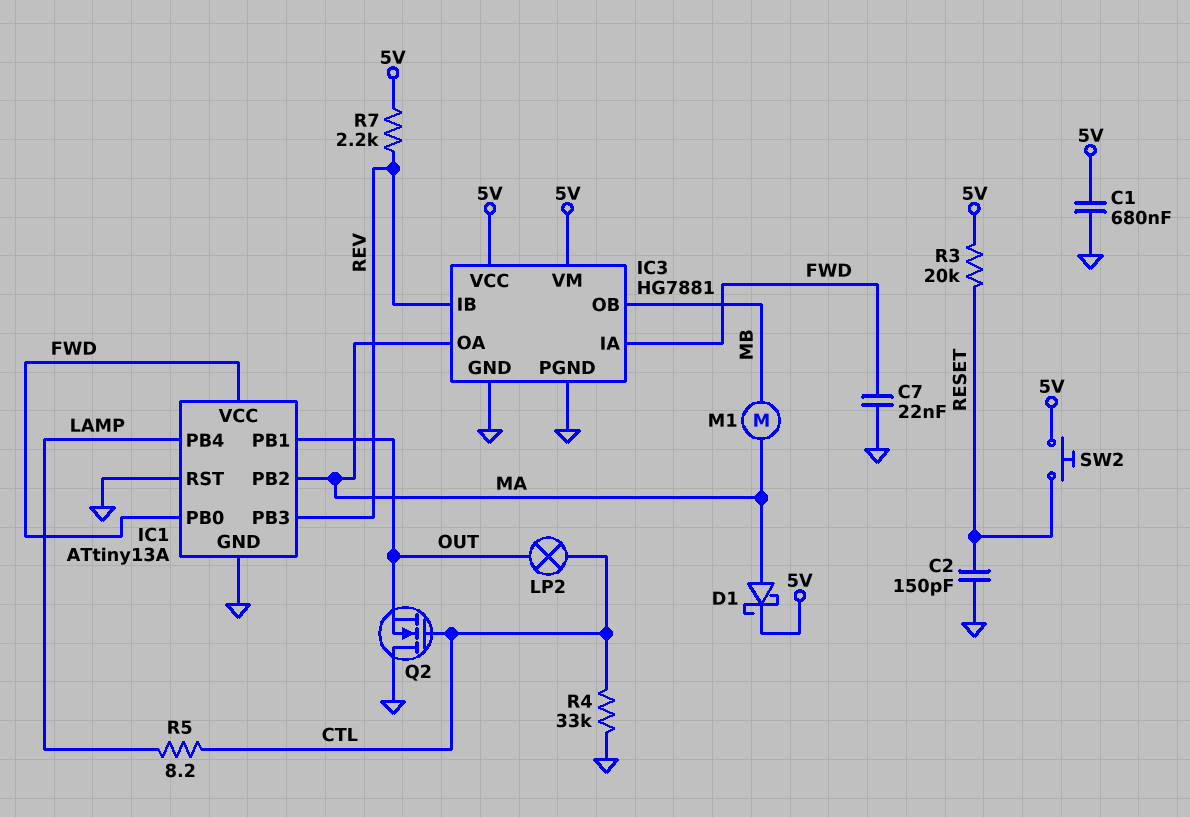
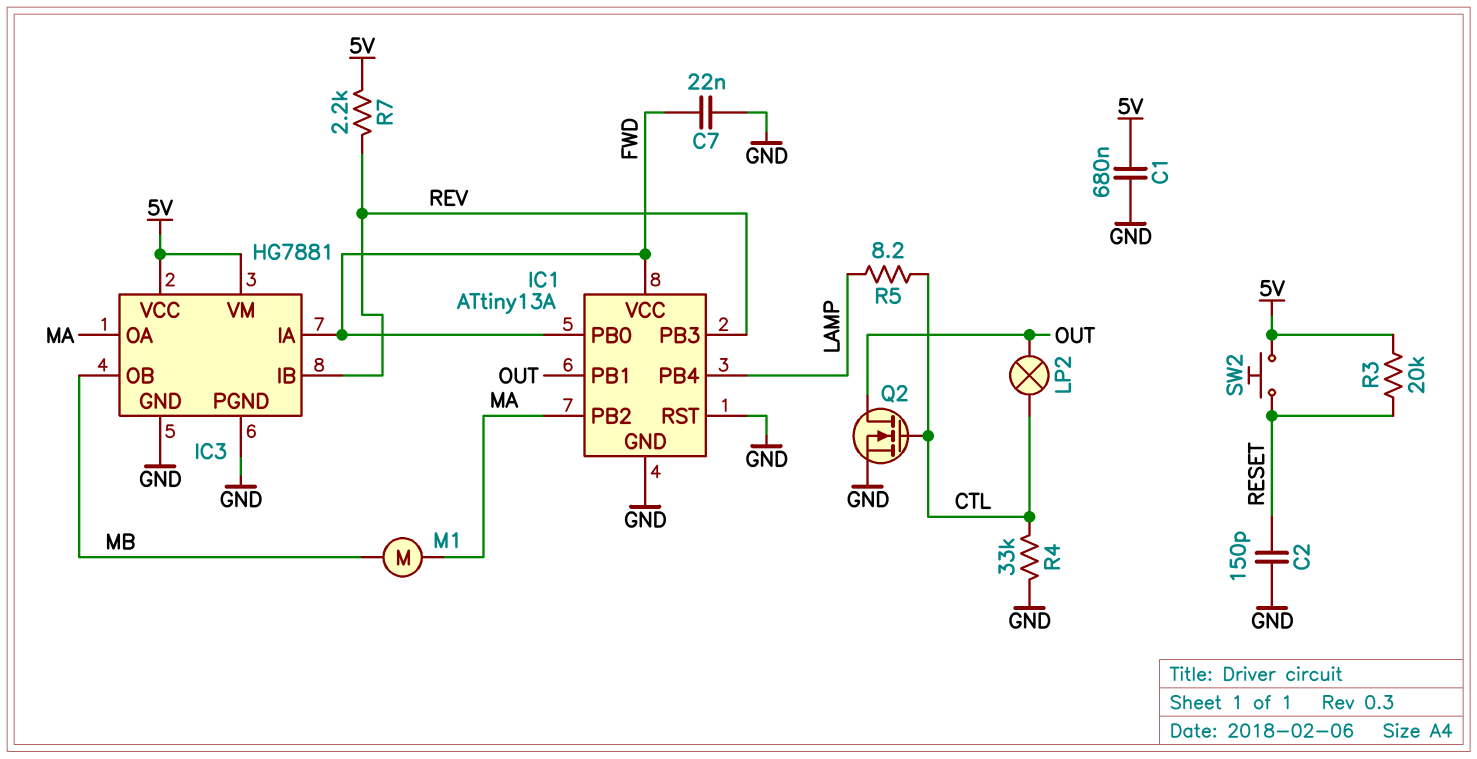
D1: schottky (A MA, K 5V) -> none
Q2: NMOS (G CTL, D GND, S OUT) -> NMOS (G CTL, D OUT, S GND)

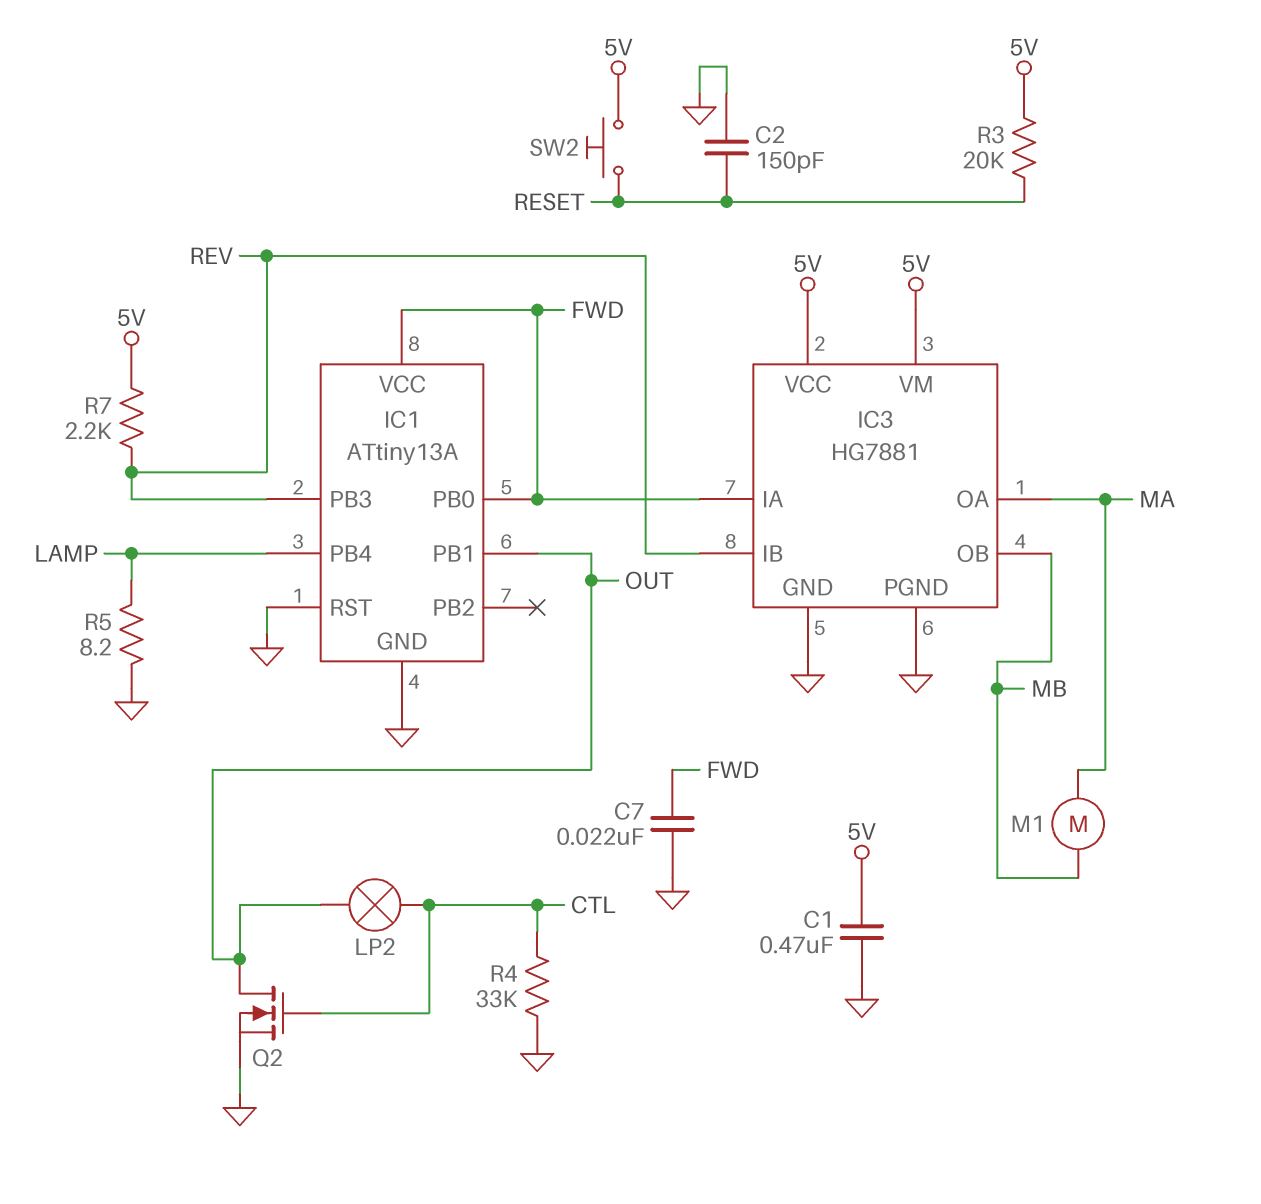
C1: 680nF (5V, GND) -> 470nF (5V, GND)
IC1 pin PB2: MA -> none
R5: 8.2 (CTL, LAMP) -> 8.2 (GND, LAMP)

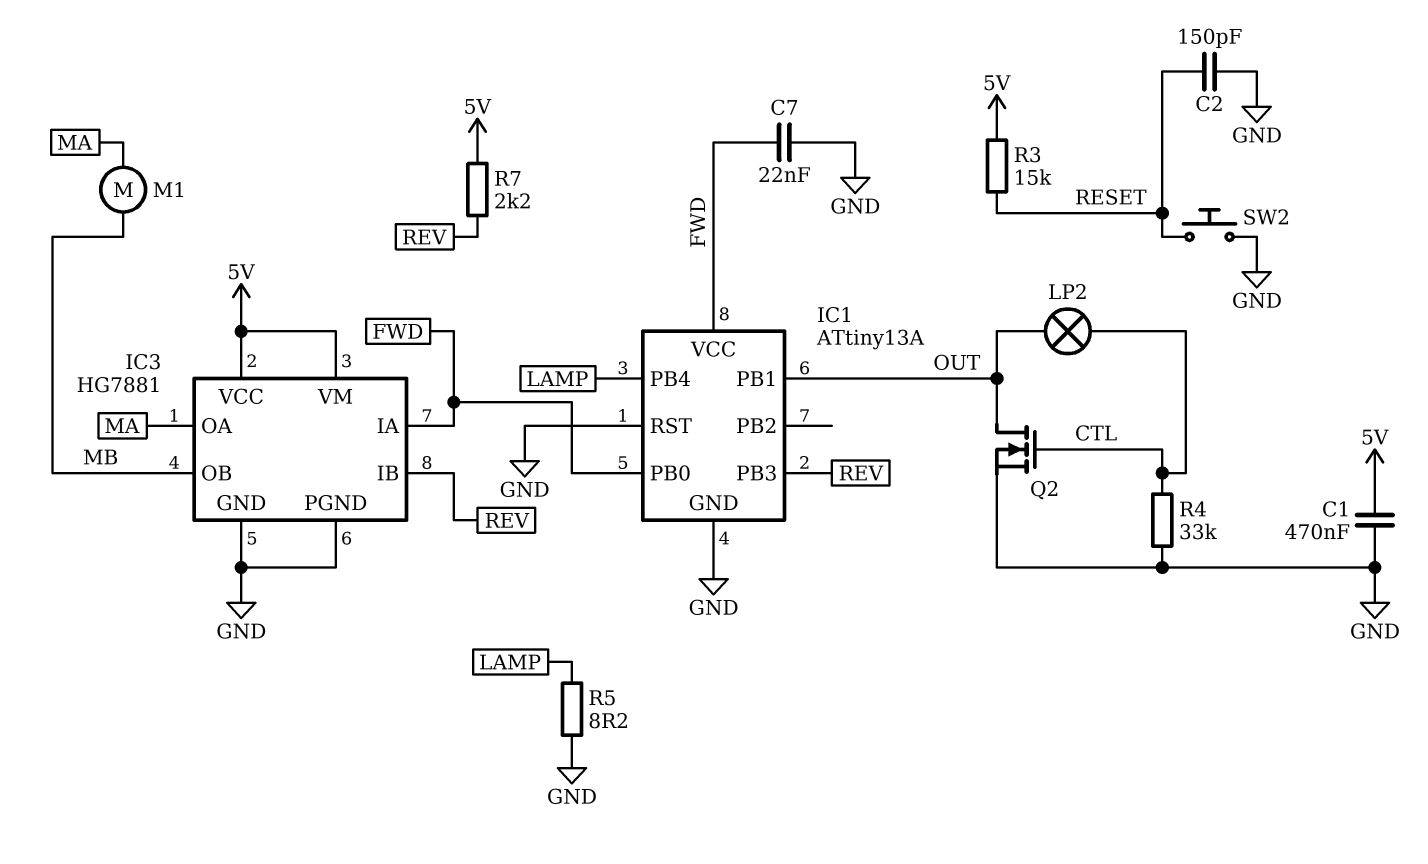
R3: 20k (5V, RESET) -> 15k (5V, RESET)
SW2: button (5V, RESET) -> button (GND, RESET)

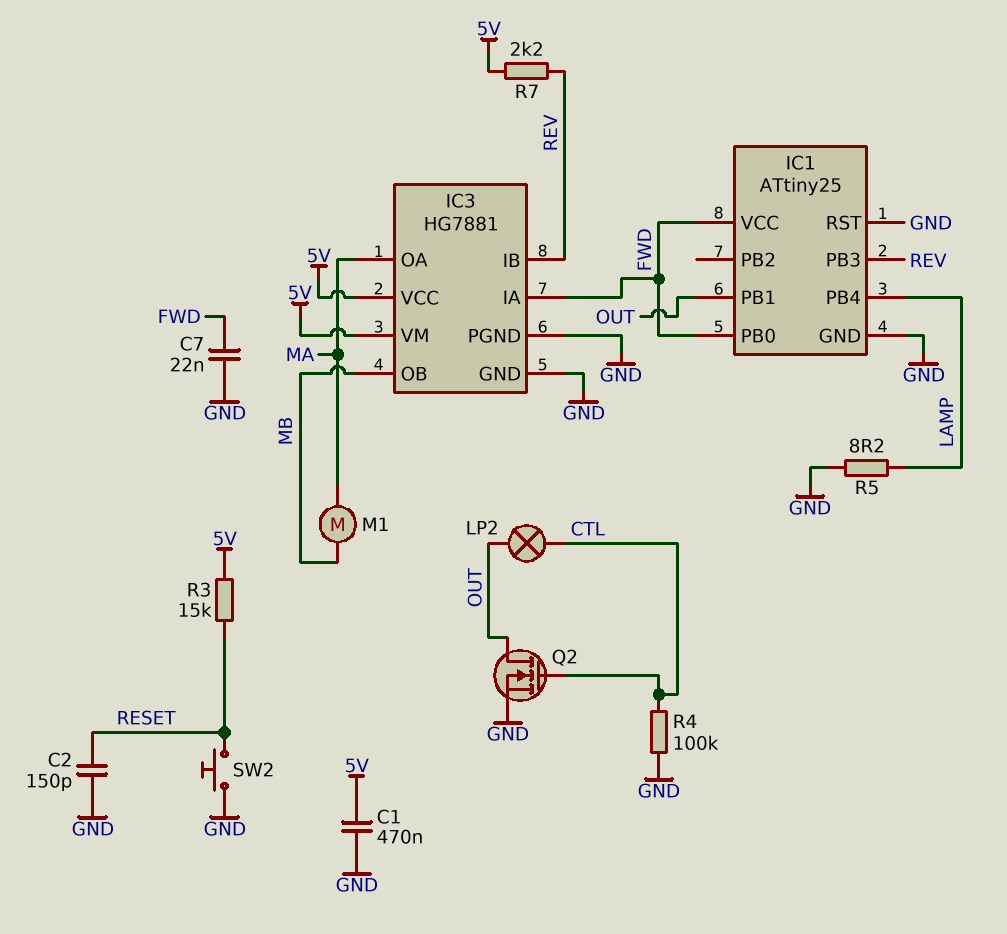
IC1: ATtiny13A -> ATtiny25
R4: 33k (CTL, GND) -> 100k (CTL, GND)

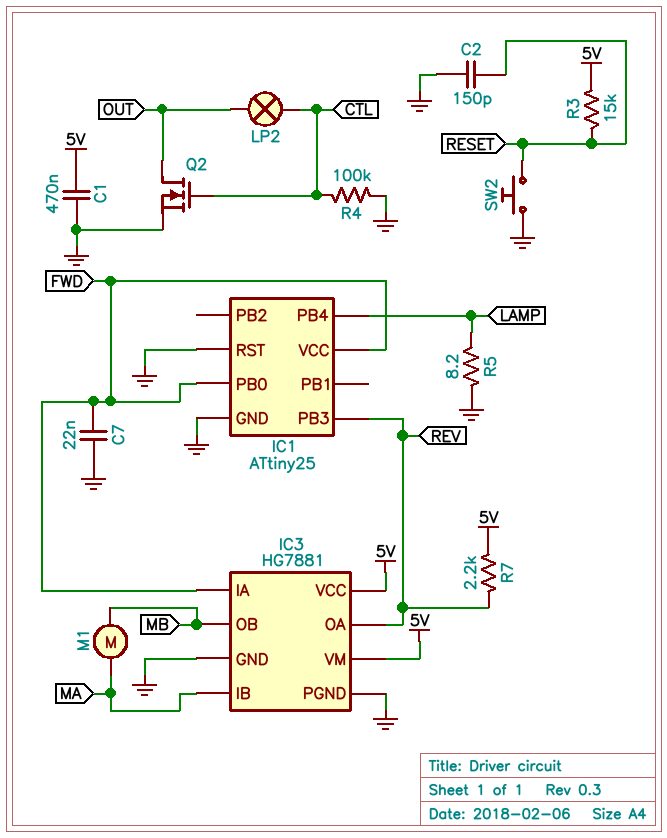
IC1 pin PB1: OUT -> none
IC3 pin IB: REV -> MA
IC3 pin OA: MA -> REV

